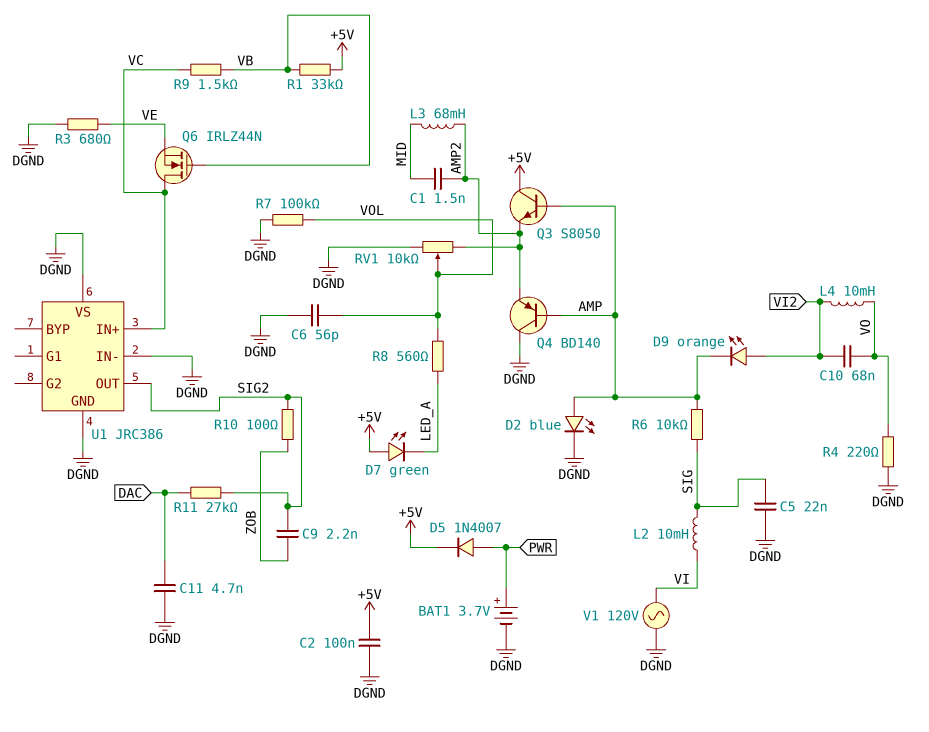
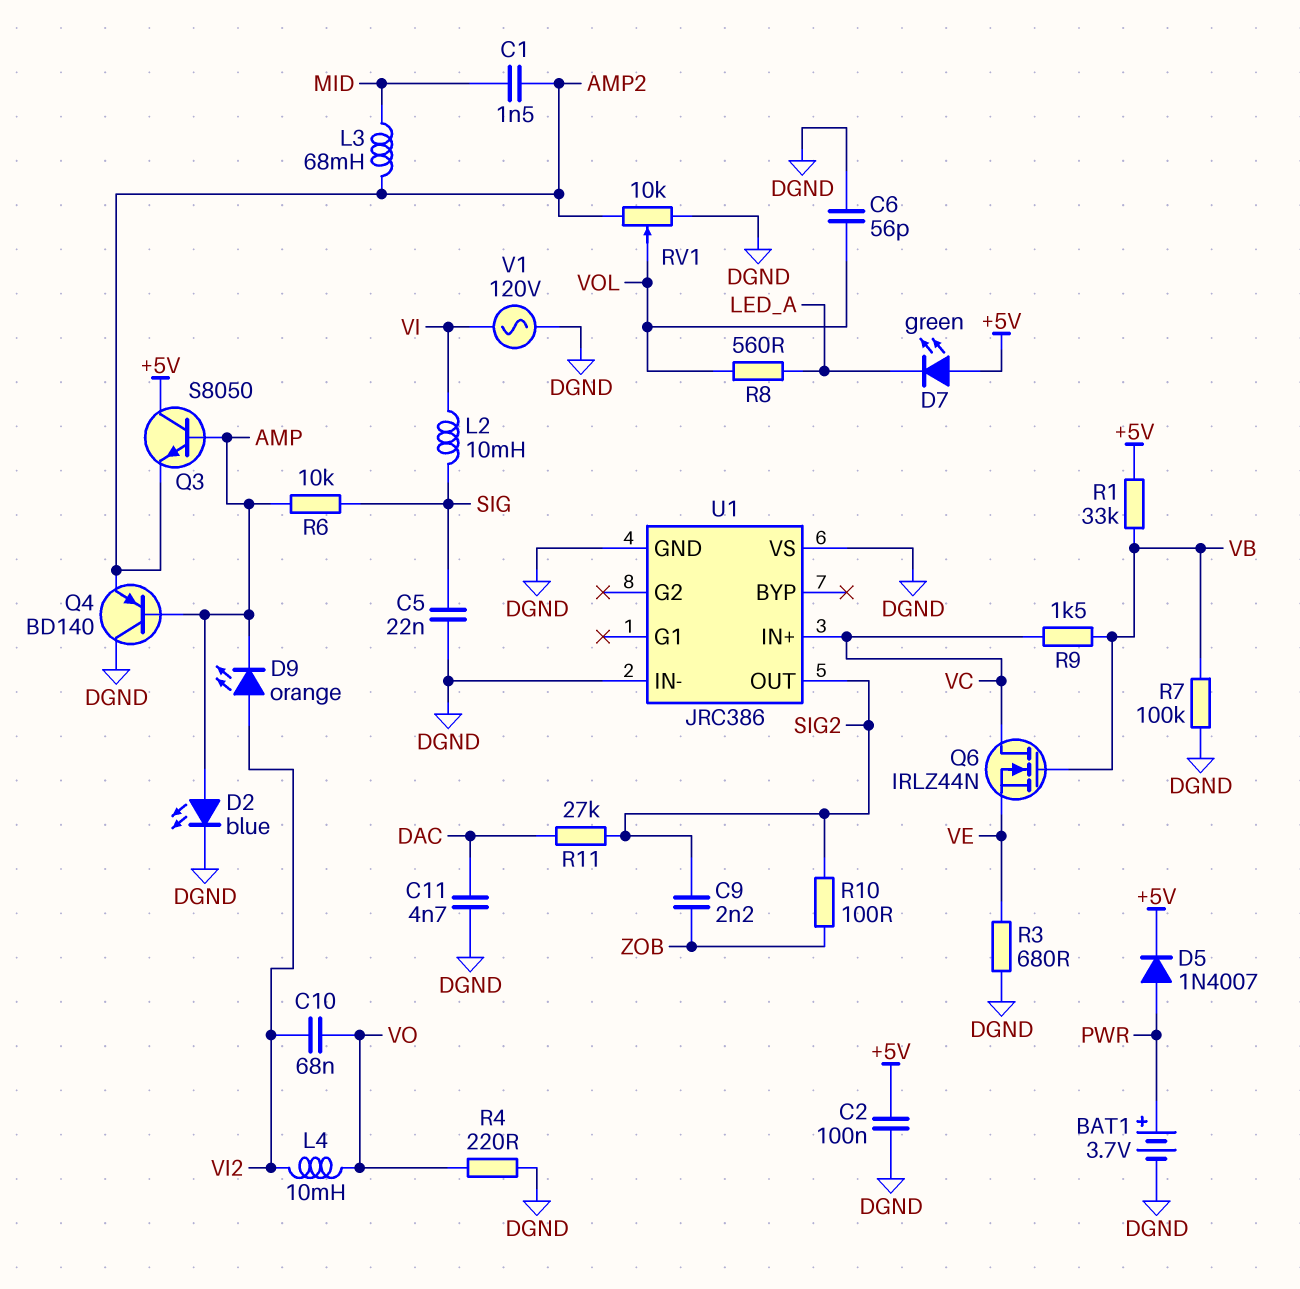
R7: 100k (DGND, VOL) -> 100k (DGND, VB)

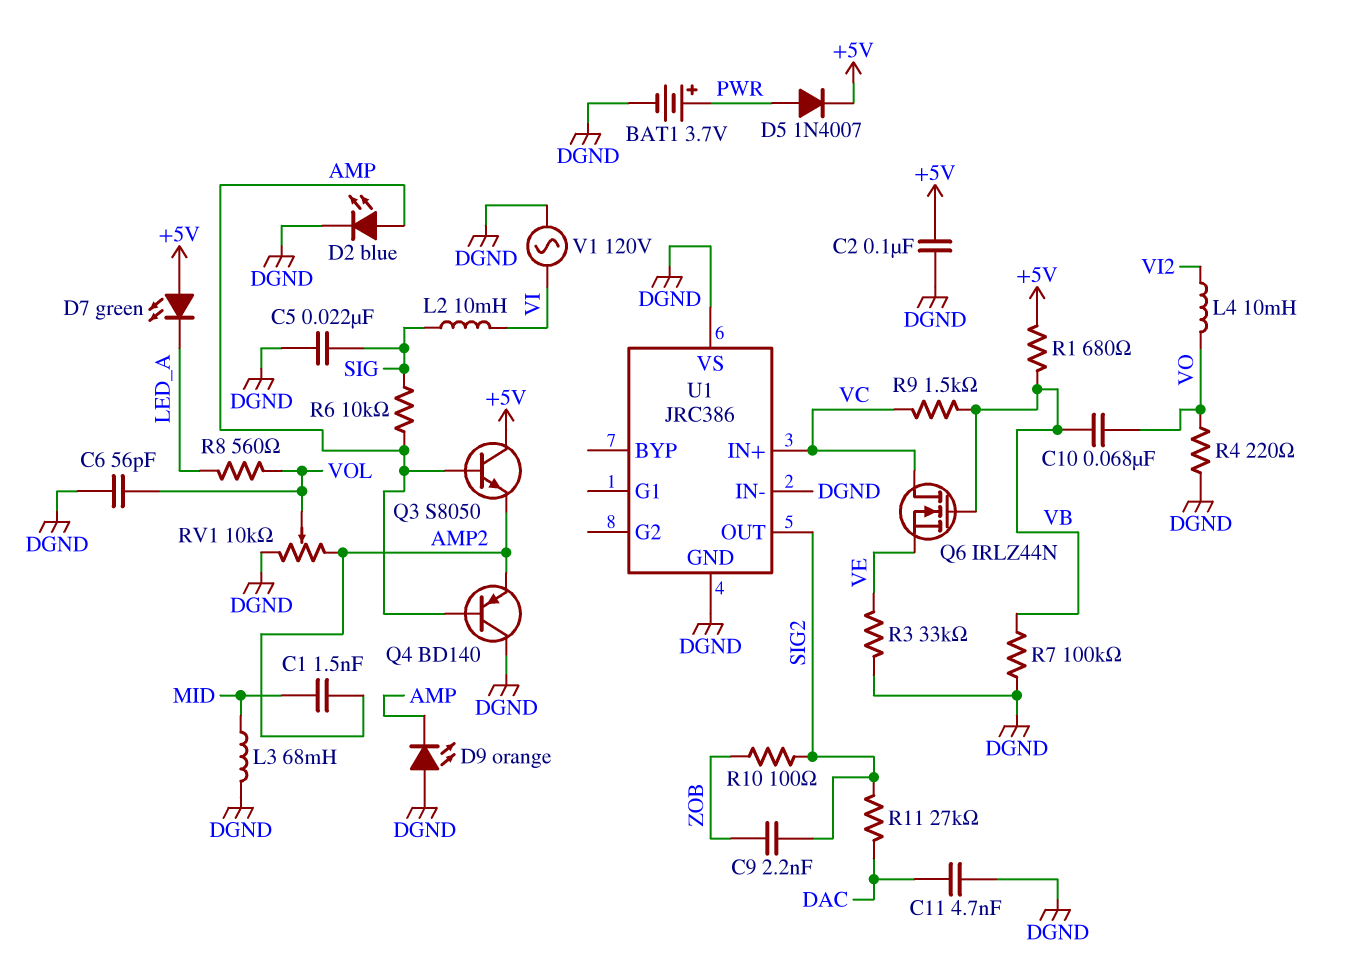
C10: 68nF (VI2, VO) -> 68nF (VB, VO)
D9: LED orange (A VI2, K AMP) -> LED orange (A DGND, K AMP)
L3: 68mH (AMP2, MID) -> 68mH (DGND, MID)
R1: 33k (+5V, VB) -> 680 (+5V, VB)
R3: 680 (DGND, VE) -> 33k (DGND, VE)

